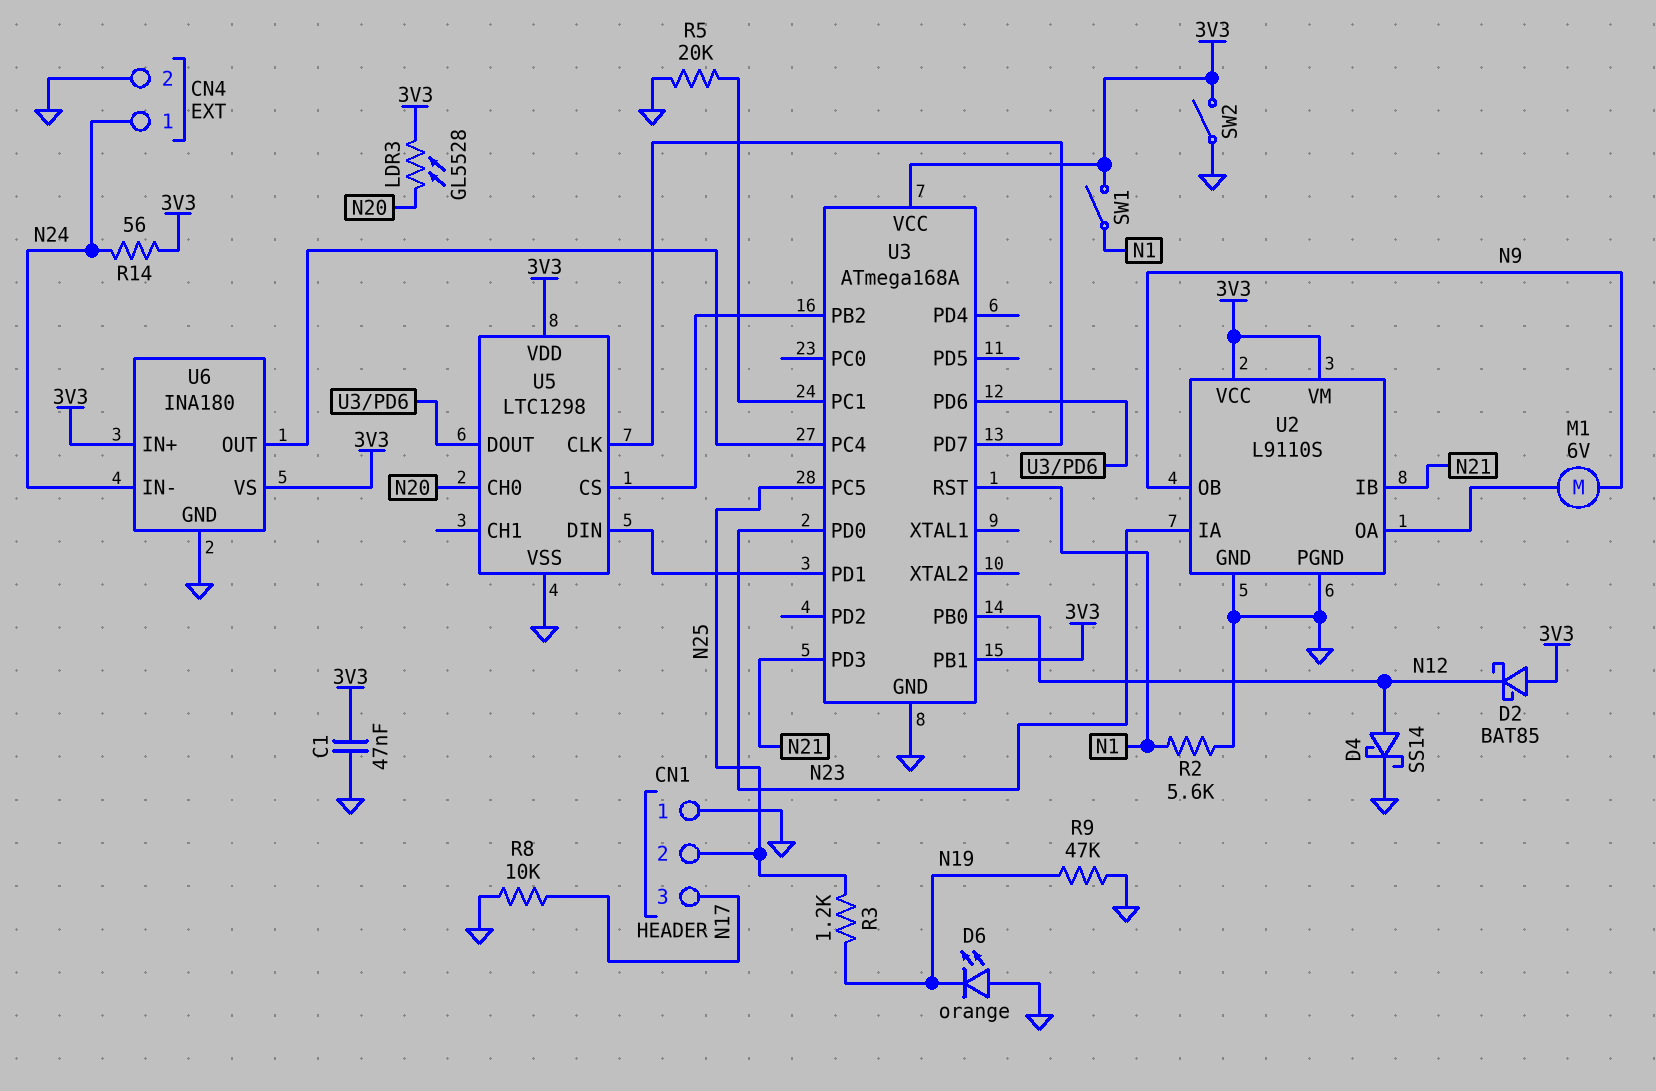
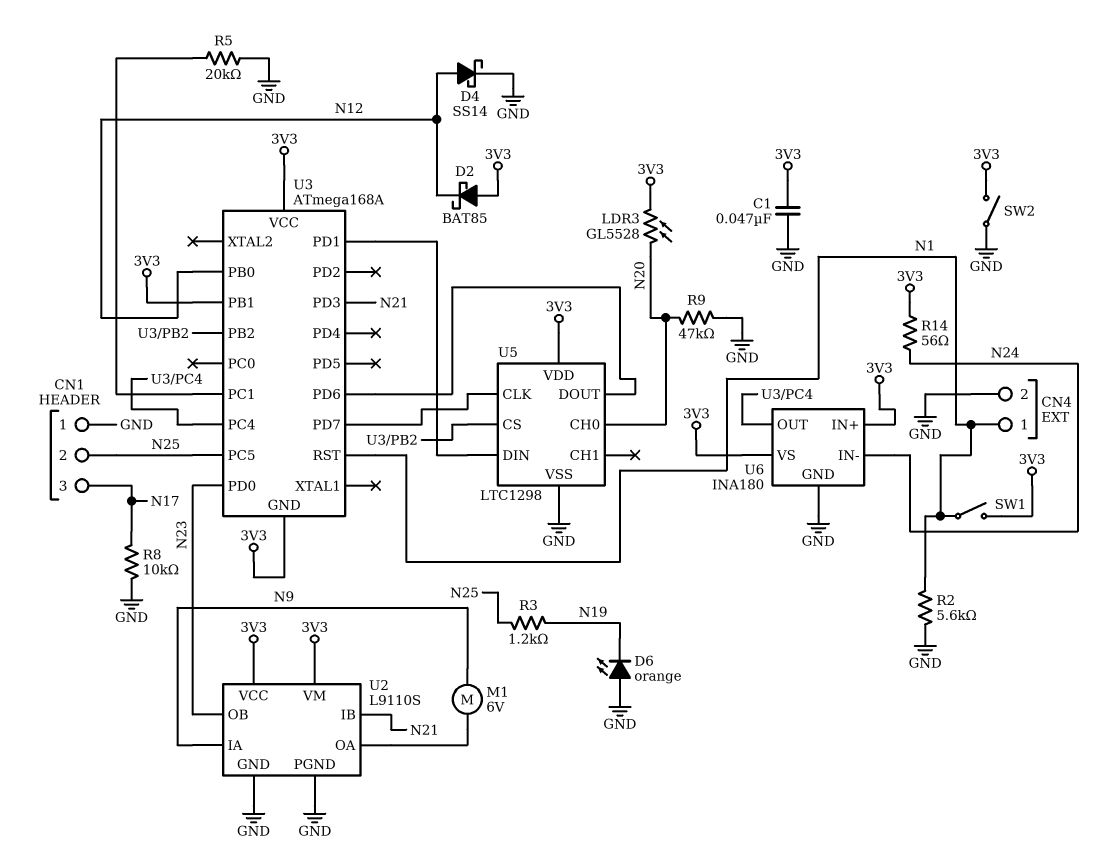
CN4 pin 1: N24 -> N1
R9: 47k (GND, N19) -> 47k (GND, N20)
U2 pin IA: N23 -> N9
U2 pin OB: N9 -> N23
U3 pin GND: GND -> 3V3

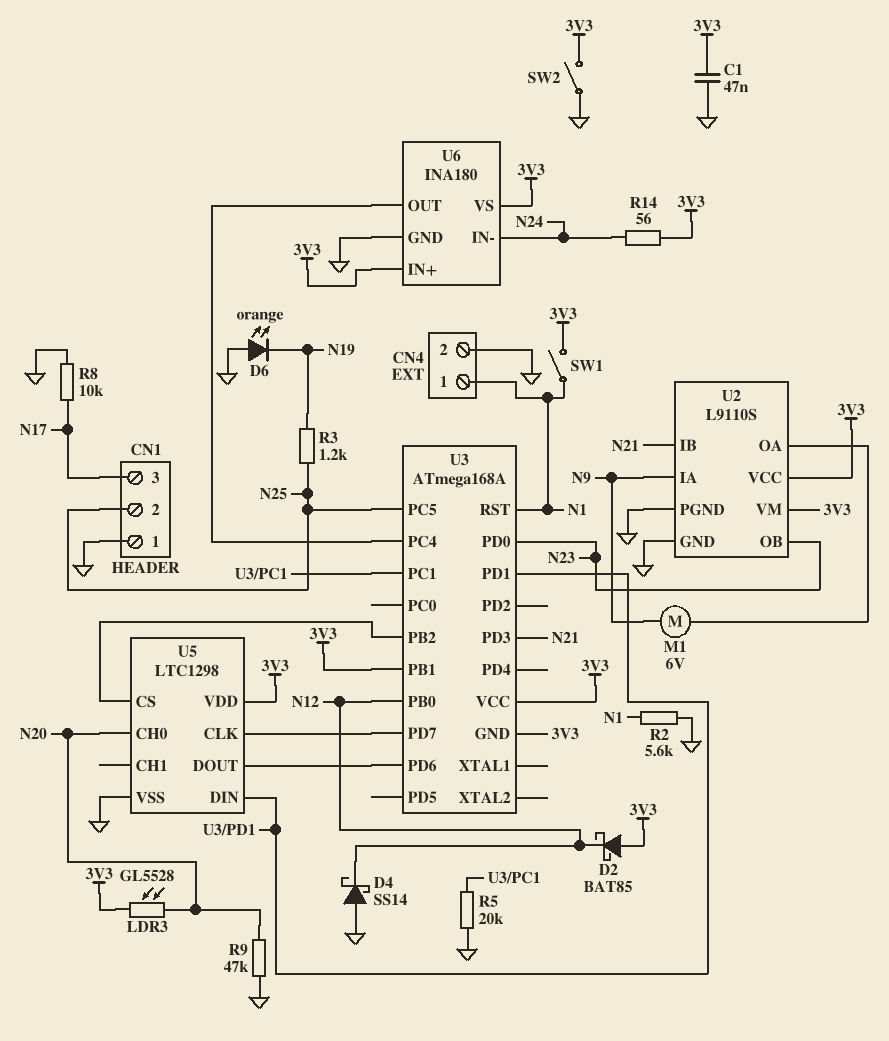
D4: schottky SS14 (A N12, K GND) -> schottky SS14 (A GND, K N12)

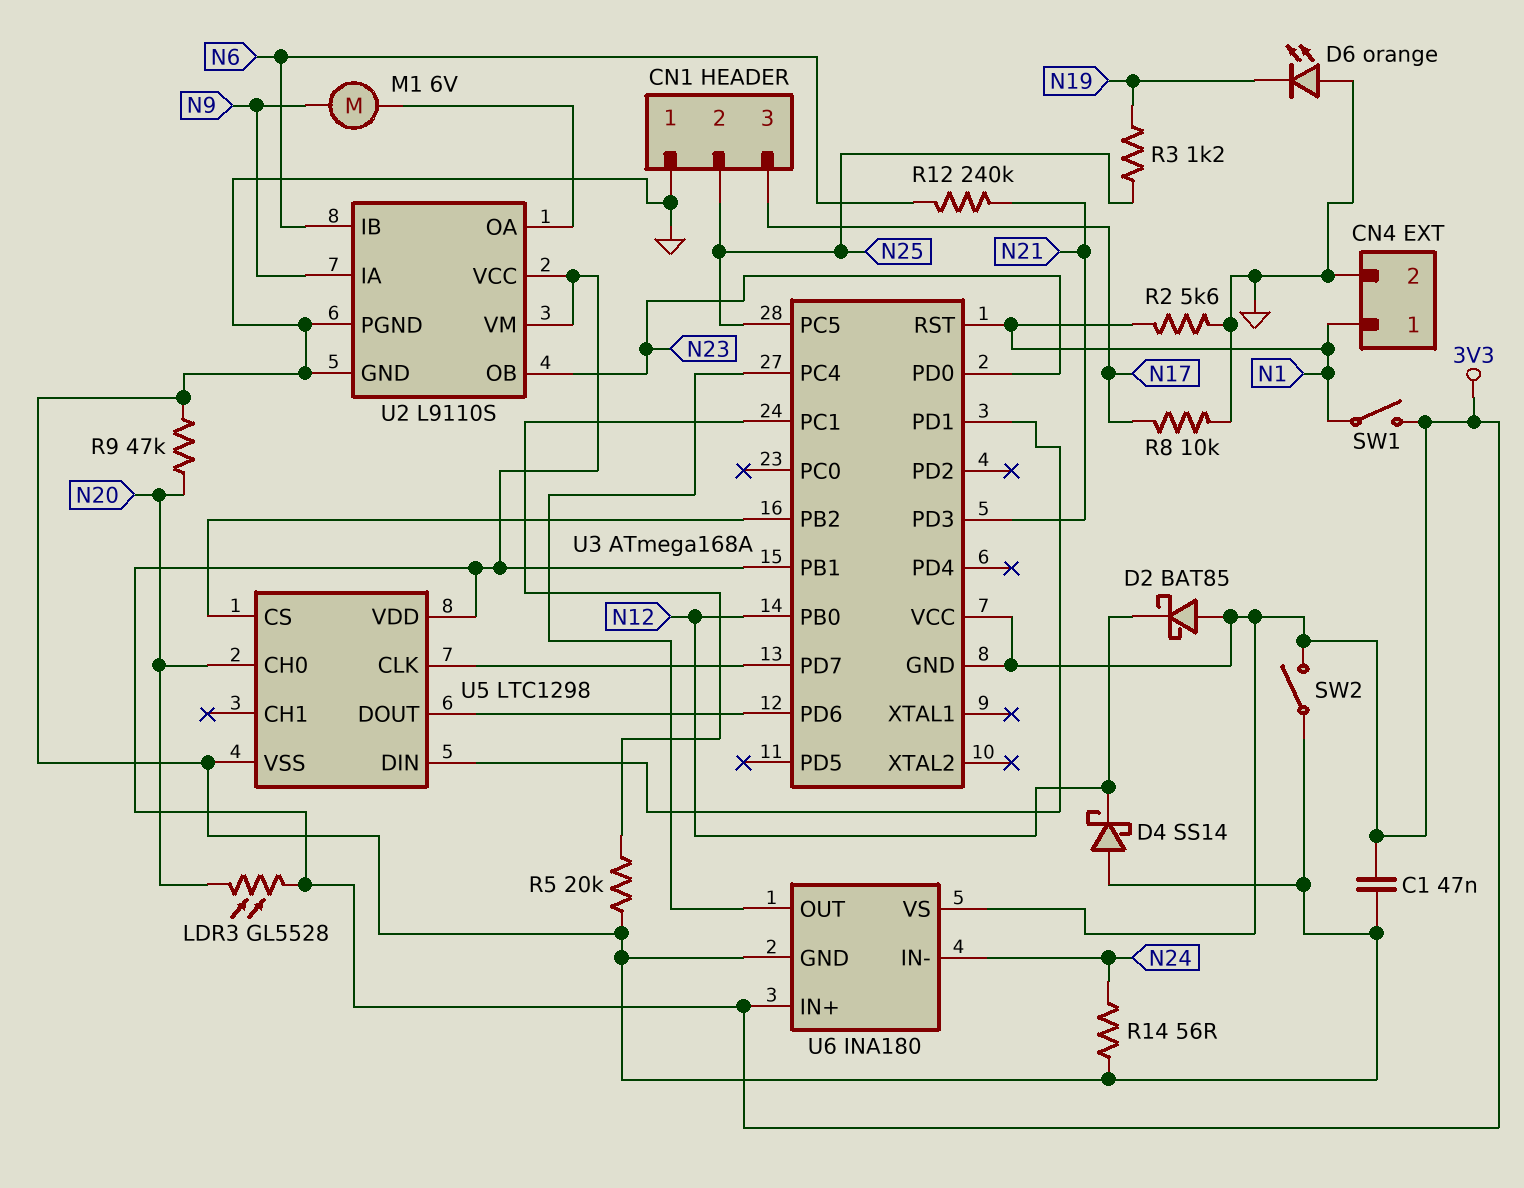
R12: none -> 240k (N6, N21)
R14: 56 (3V3, N24) -> 56 (GND, N24)
U2 pin IB: N21 -> N6

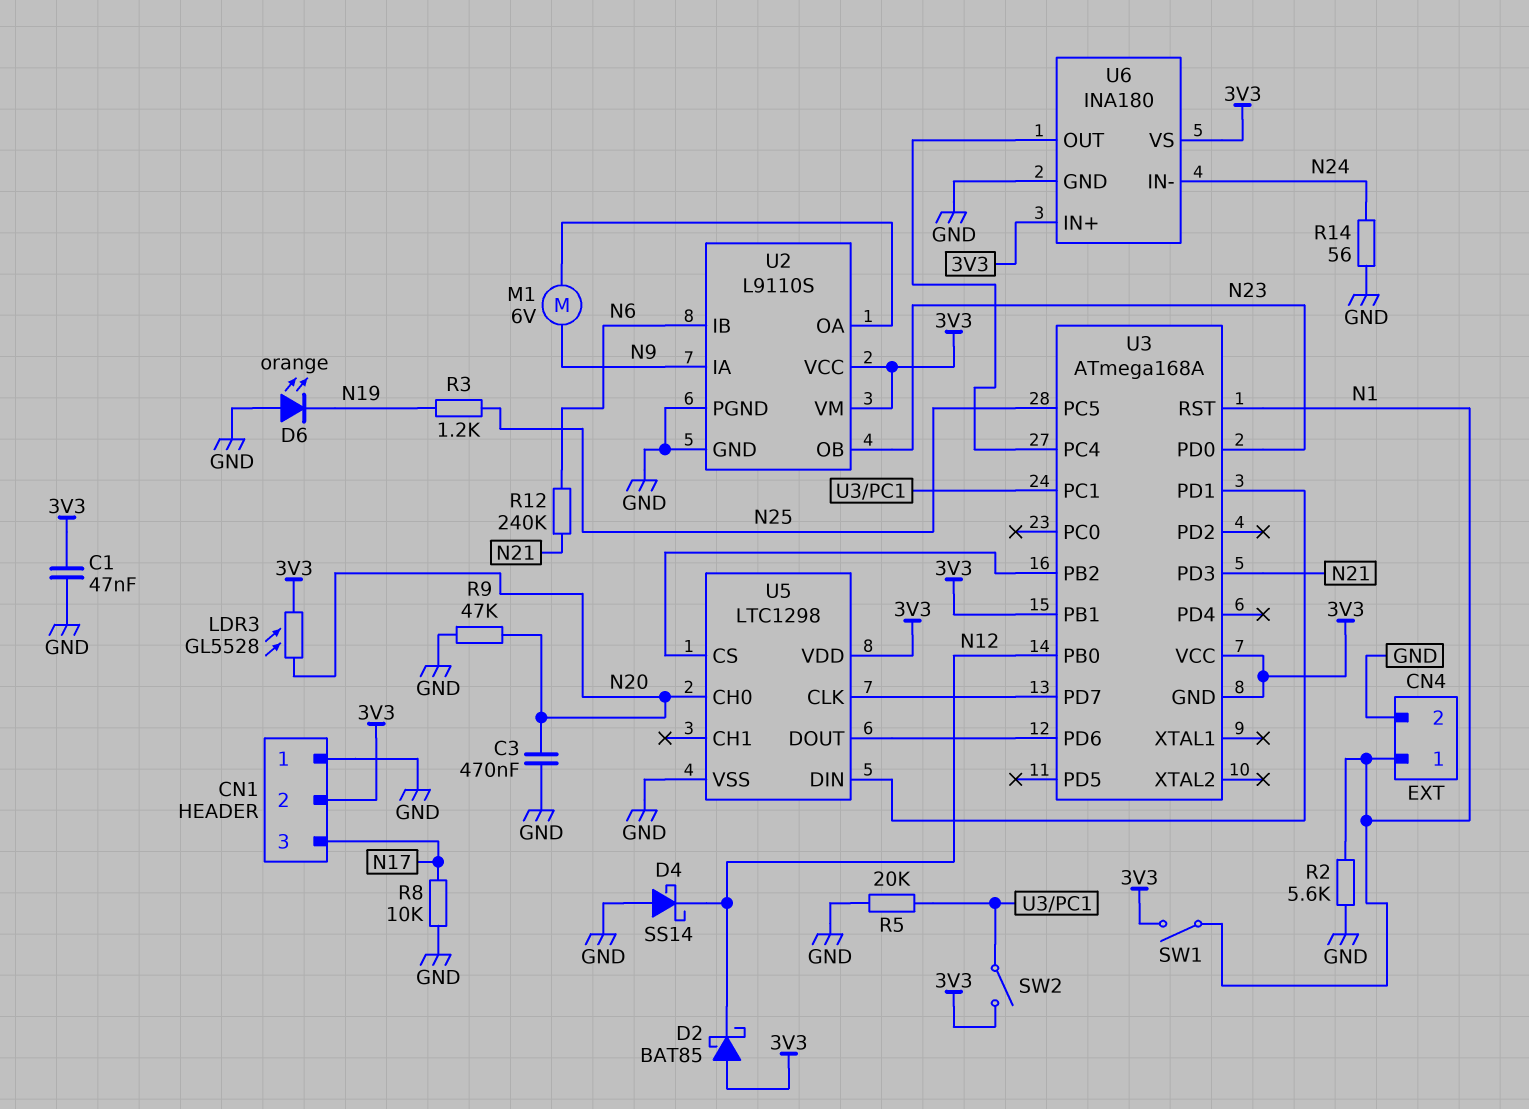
C3: none -> 470nF (GND, N20)
CN1 pin 2: N25 -> 3V3
SW2: switch (3V3, GND) -> switch (3V3, U3/PC1)

